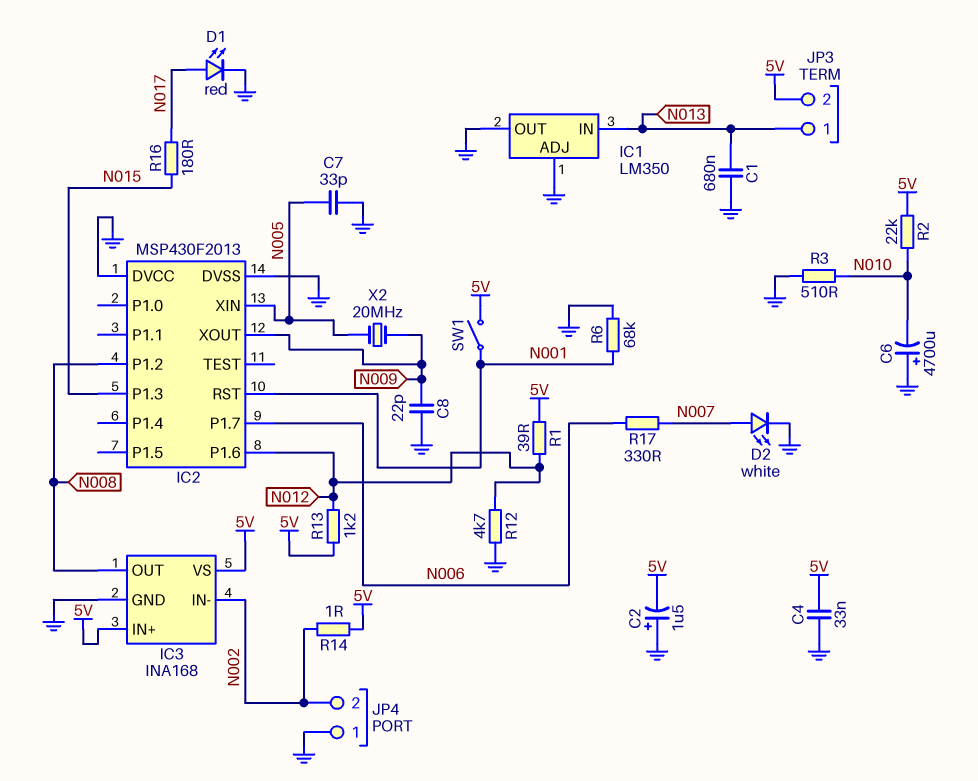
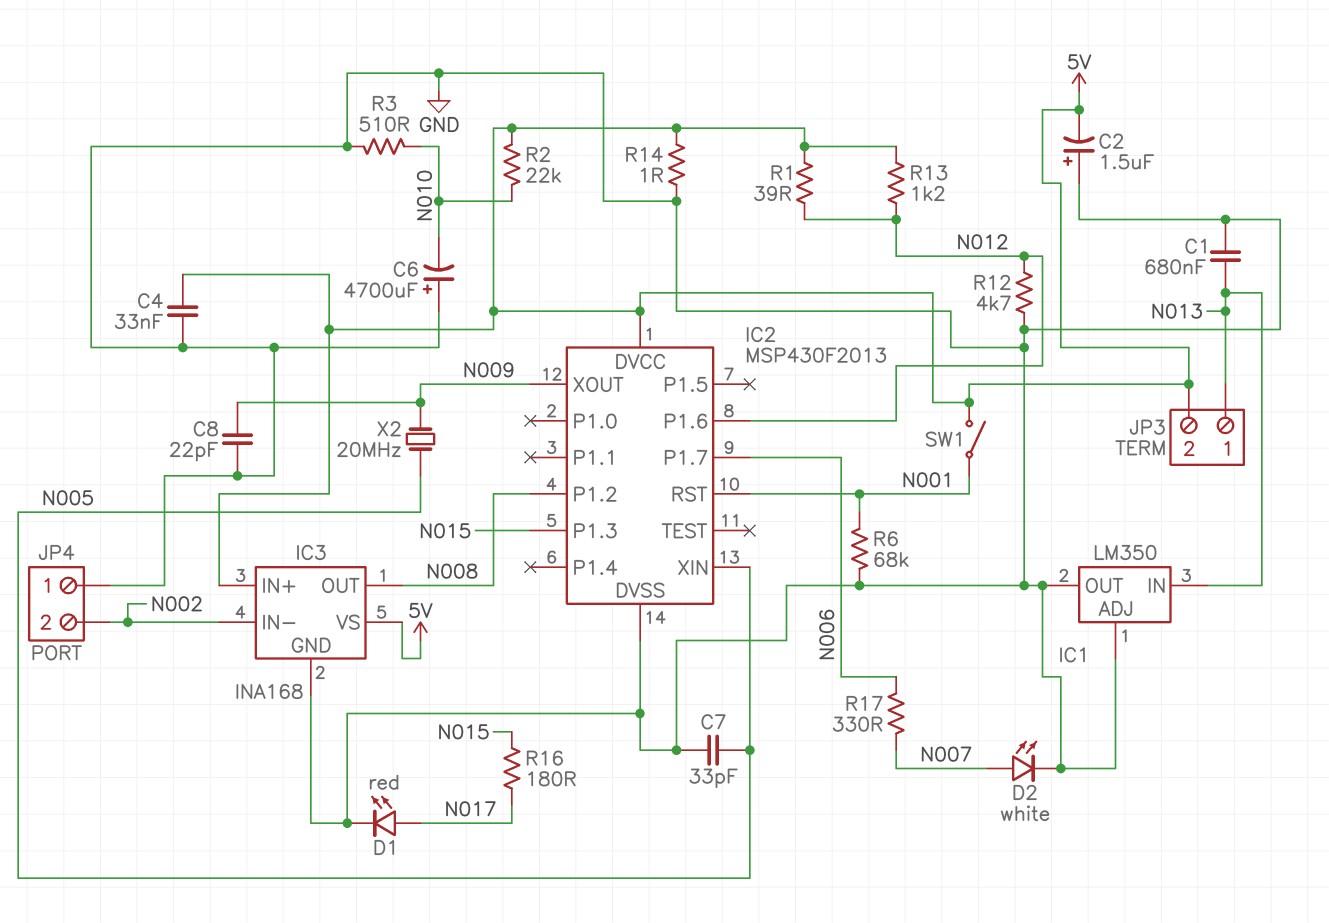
IC2 pin DVCC: GND -> 5V
R14: 1 (5V, N002) -> 1 (5V, GND)

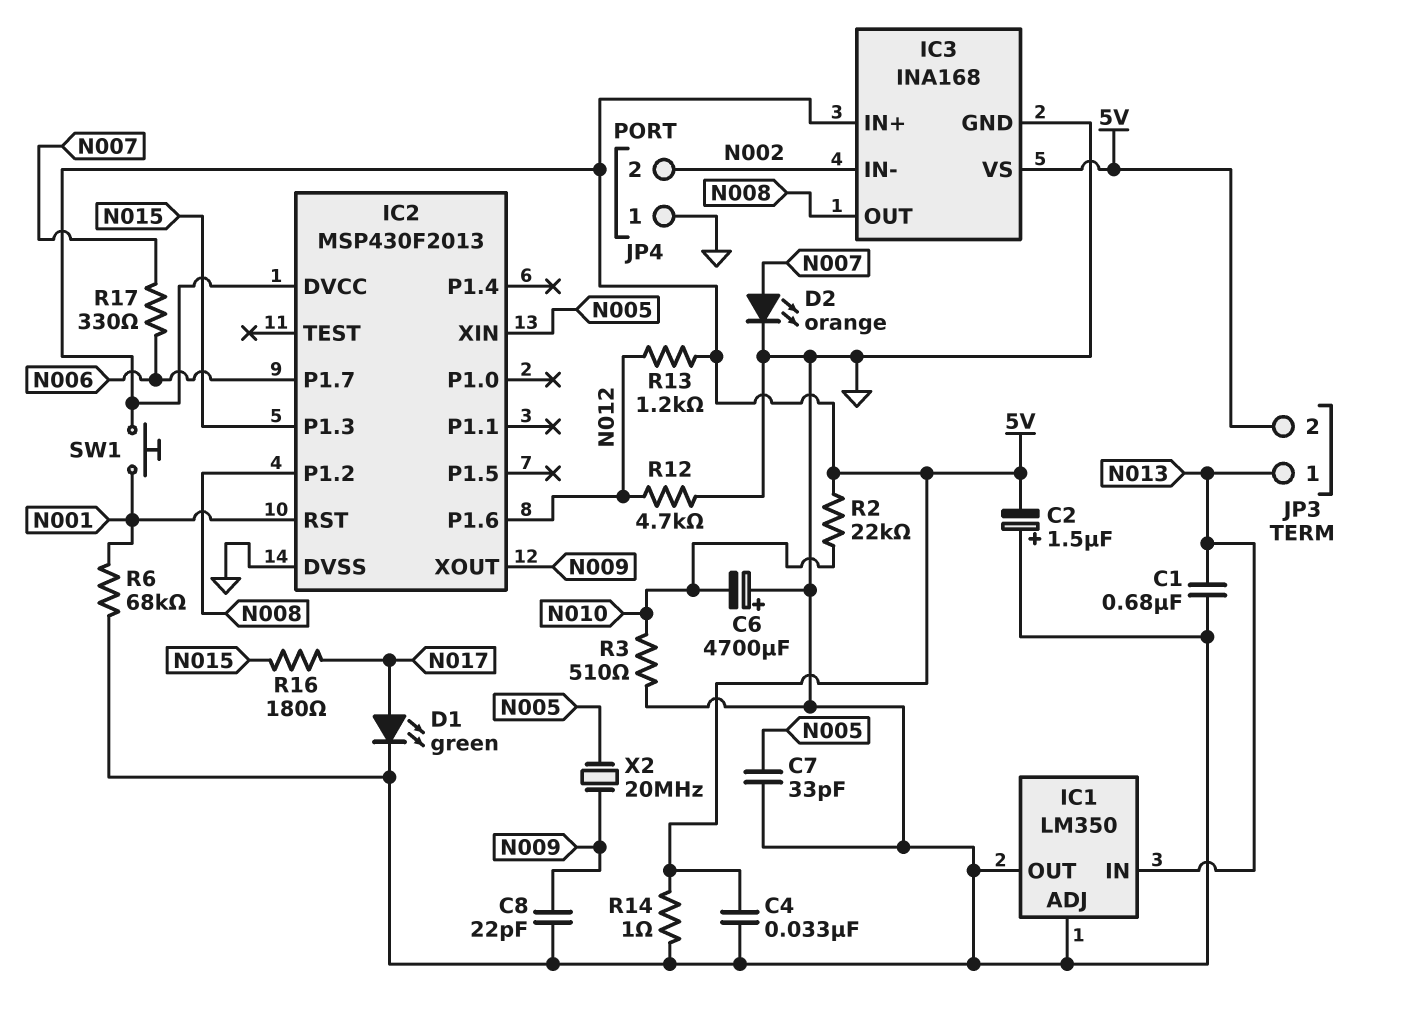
D1: LED red (A N017, K GND) -> LED green (A N017, K GND)
D2: LED white (A N007, K GND) -> LED orange (A N007, K GND)
R1: 39 (5V, N012) -> none
SW1: switch (5V, N001) -> button (5V, N001)

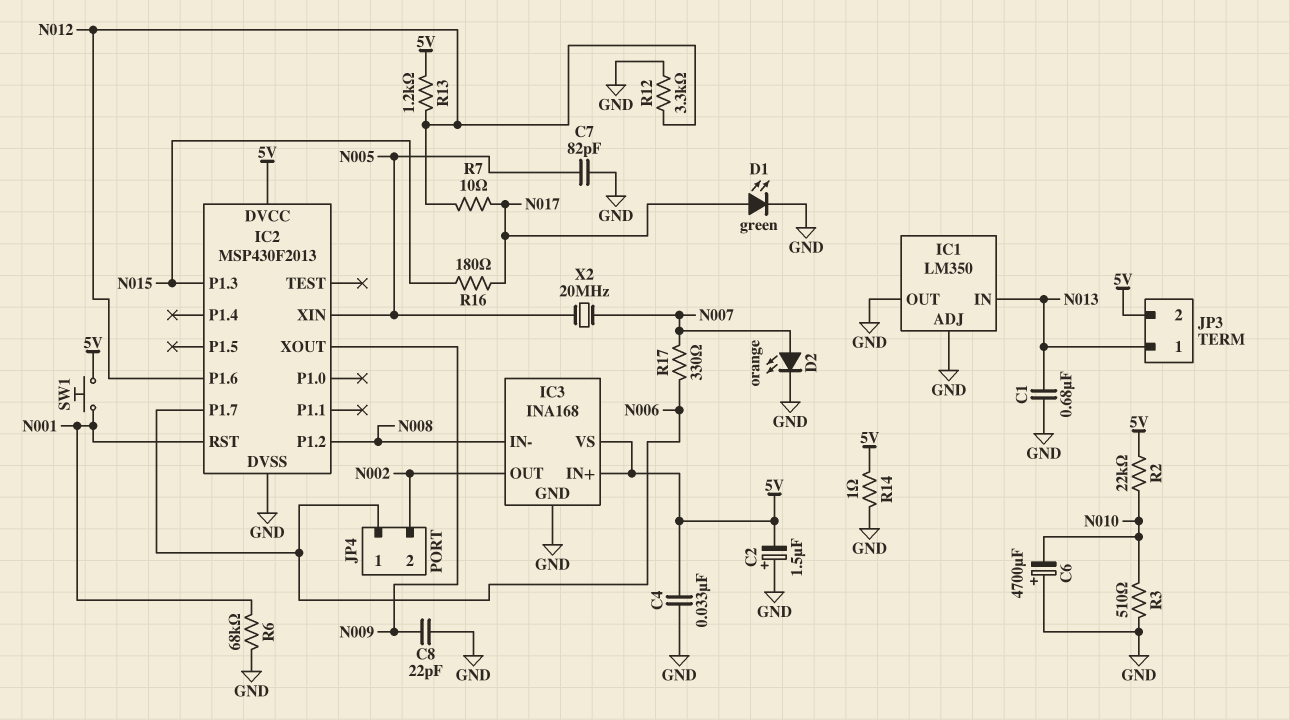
C7: 33pF (GND, N005) -> 82pF (GND, N005)
IC3 pin IN-: N002 -> N008
IC3 pin OUT: N008 -> N002
JP4 pin 1: GND -> N006
R7: none -> 10 (N012, N017)
R12: 4.7k (GND, N012) -> 3.3k (GND, N012)
X2: 20MHz (N005, N009) -> 20MHz (N005, N007)

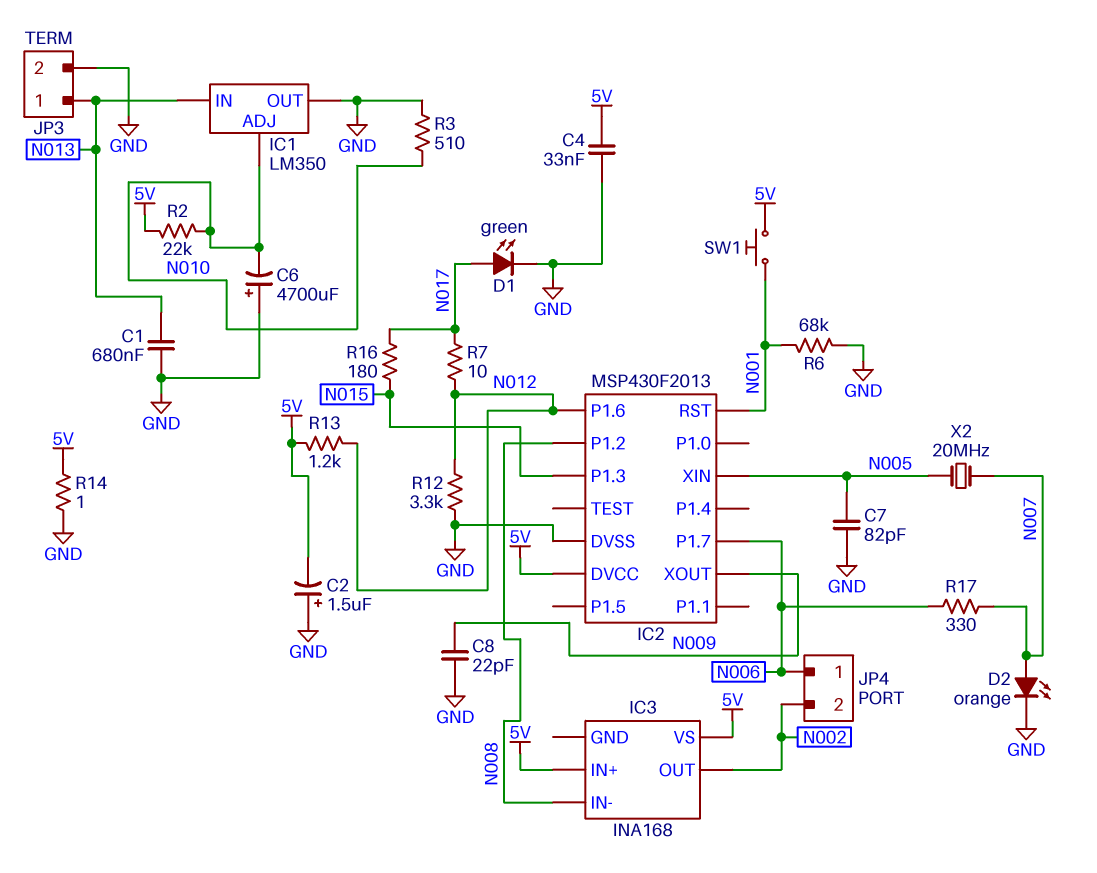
IC1 pin ADJ: GND -> N010
IC3 pin GND: GND -> none
JP3 pin 2: 5V -> GND

